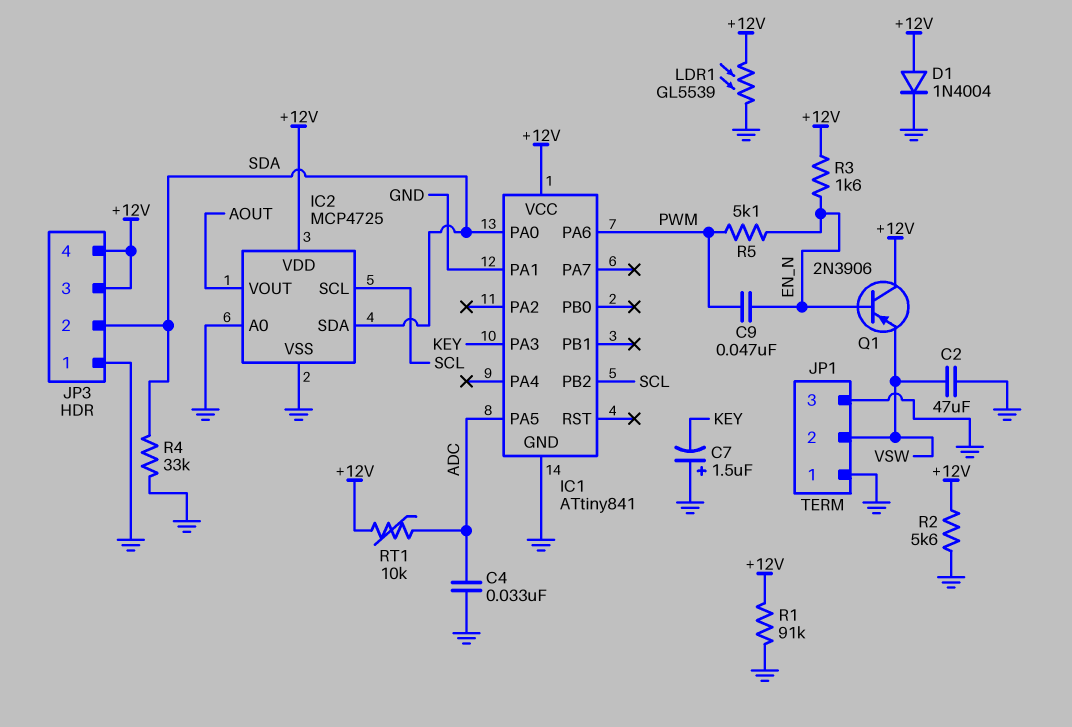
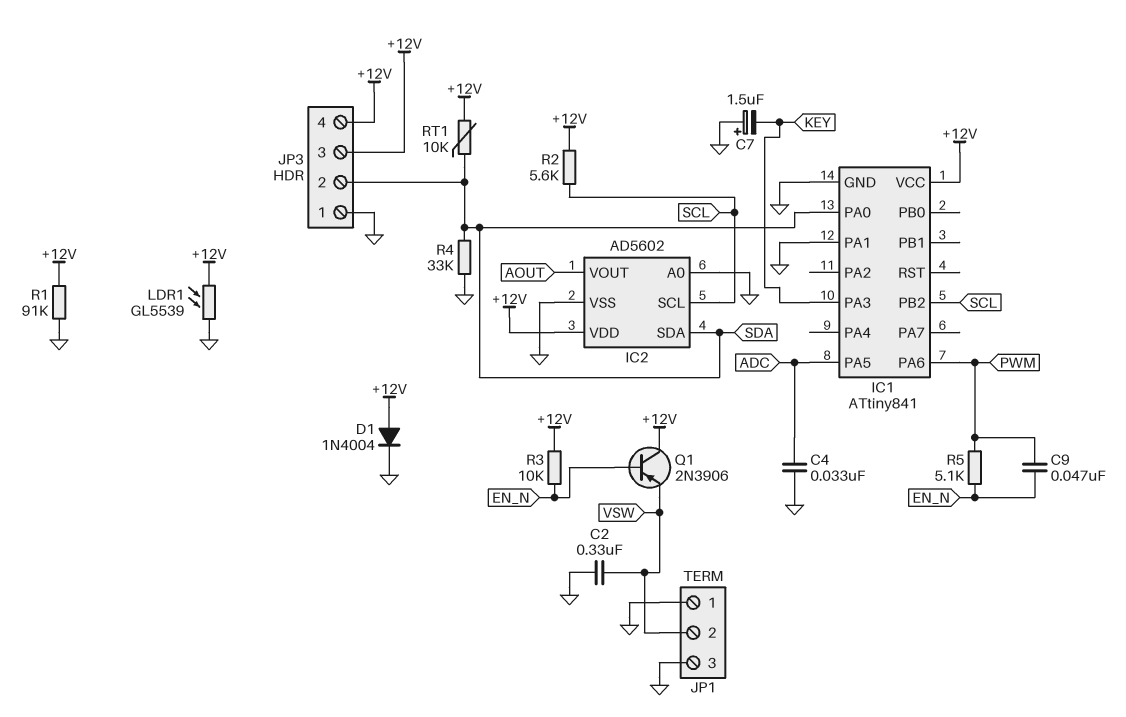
C2: 47uF (GND, VSW) -> 330nF (GND, VSW)
IC2: MCP4725 -> AD5602
R2: 5.6k (+12V, GND) -> 5.6k (+12V, SCL)
R3: 1.6k (+12V, EN_N) -> 10k (+12V, EN_N)
RT1: 10k (+12V, ADC) -> 10k (+12V, SDA)

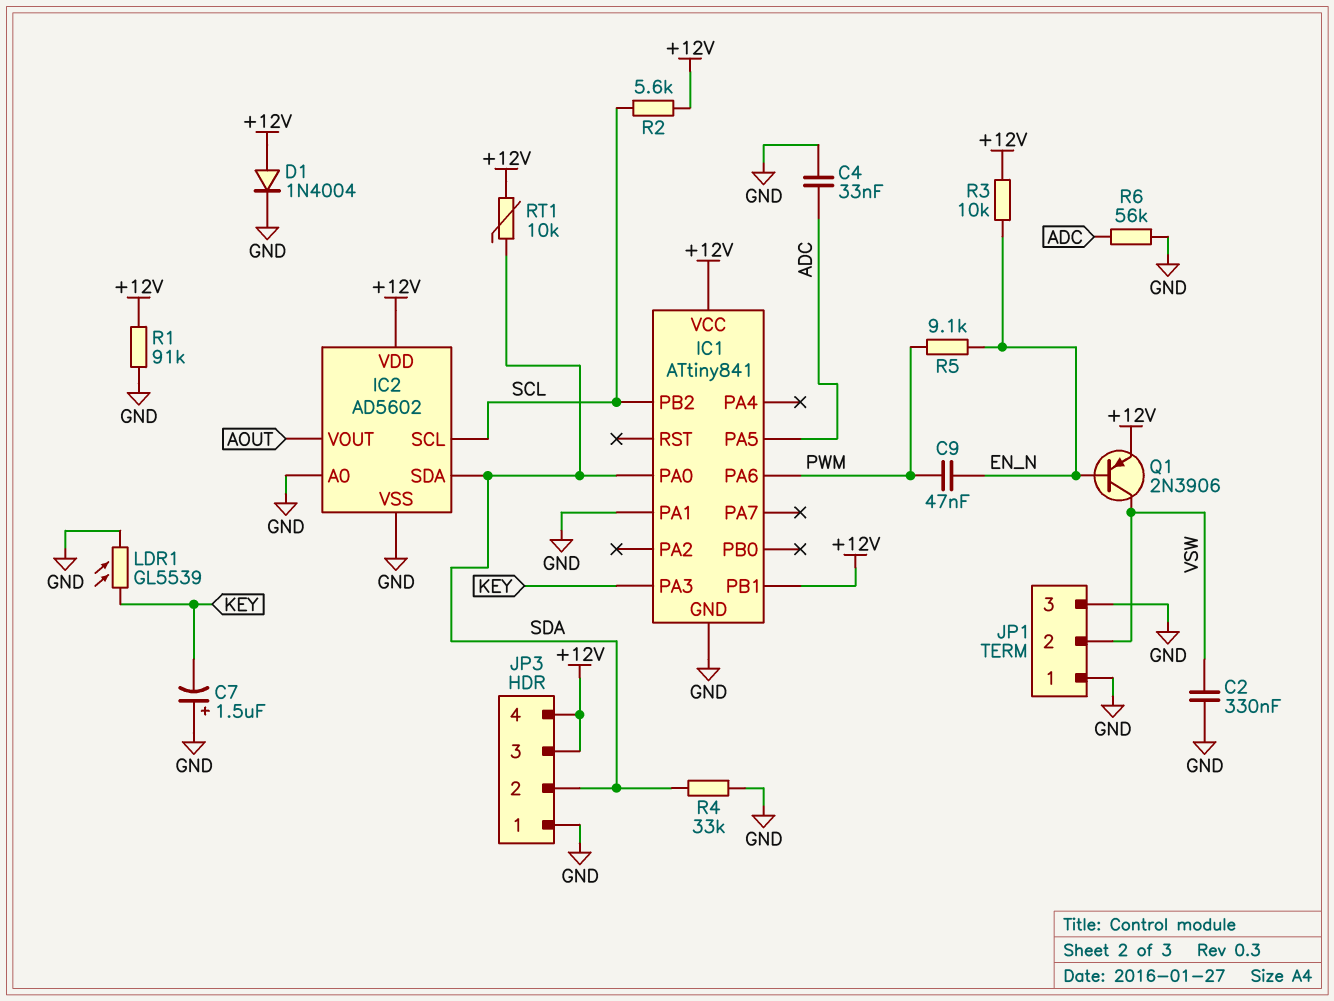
IC1 pin PB1: none -> +12V
LDR1: GL5539 (+12V, GND) -> GL5539 (GND, KEY)
Q1: PNP 2N3906 (B EN_N, C +12V, E VSW) -> PNP 2N3906 (B EN_N, C VSW, E +12V)
R5: 5.1k (EN_N, PWM) -> 9.1k (EN_N, PWM)
R6: none -> 56k (ADC, GND)

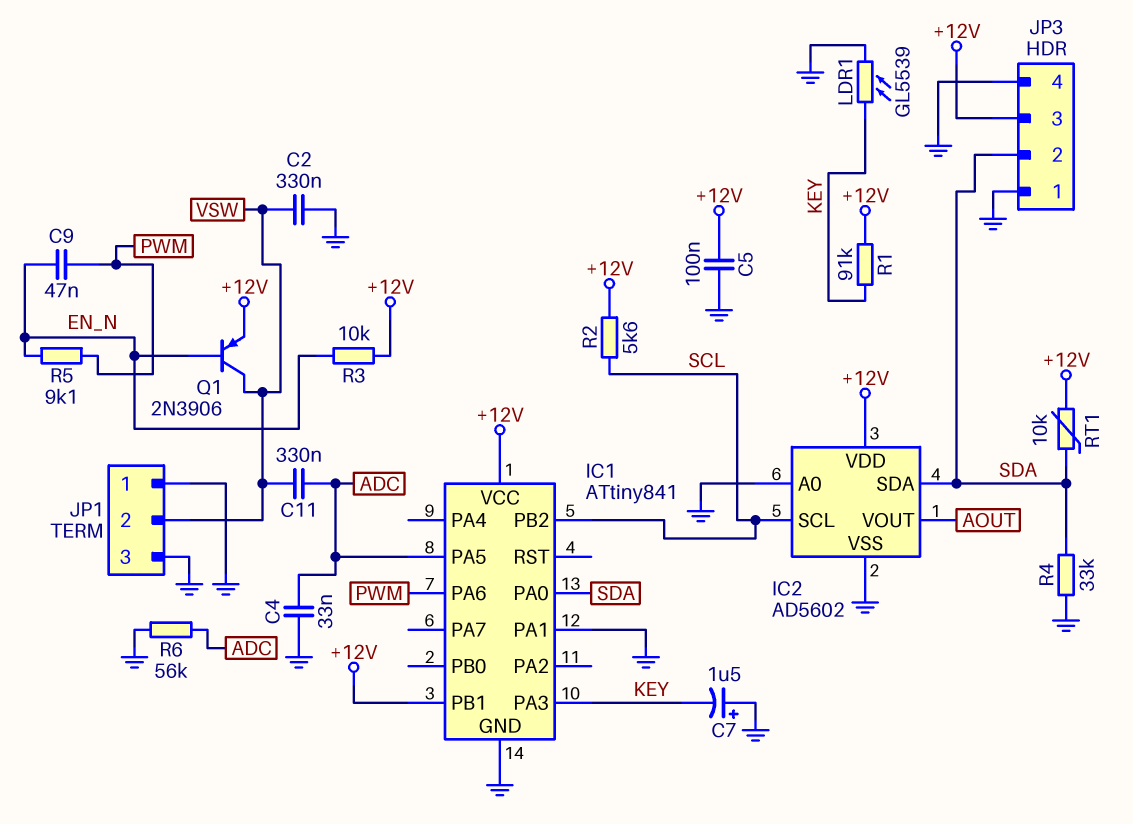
C5: none -> 100nF (+12V, GND)
C11: none -> 330nF (ADC, VSW)
D1: diode 1N4004 (A +12V, K GND) -> none
JP3 pin 4: +12V -> GND
R1: 91k (+12V, GND) -> 91k (+12V, KEY)

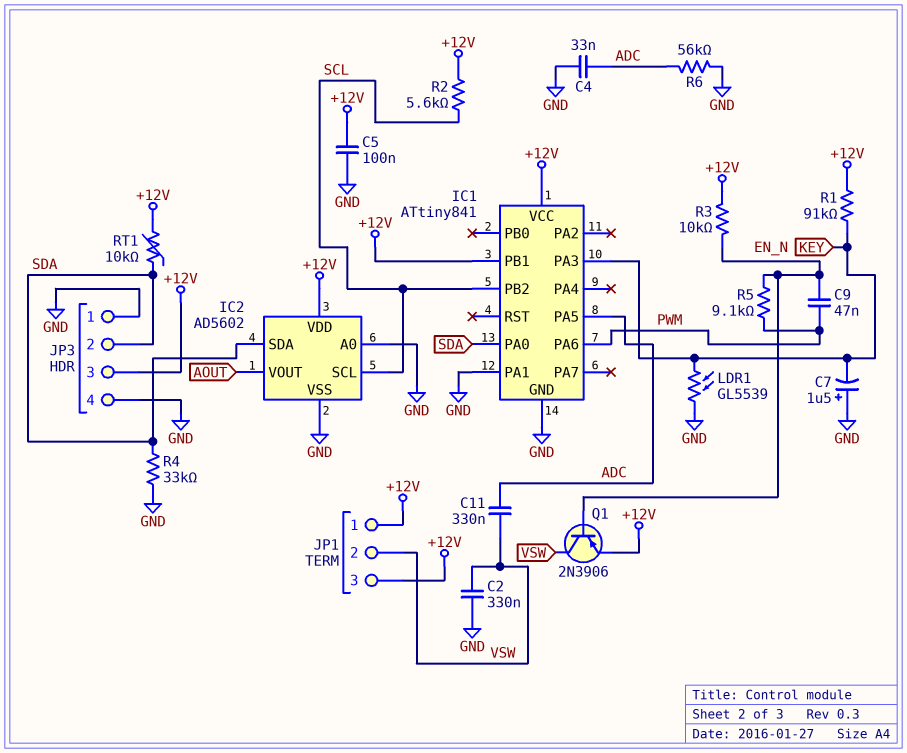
JP1 pin 1: GND -> +12V
JP1 pin 3: GND -> +12V

